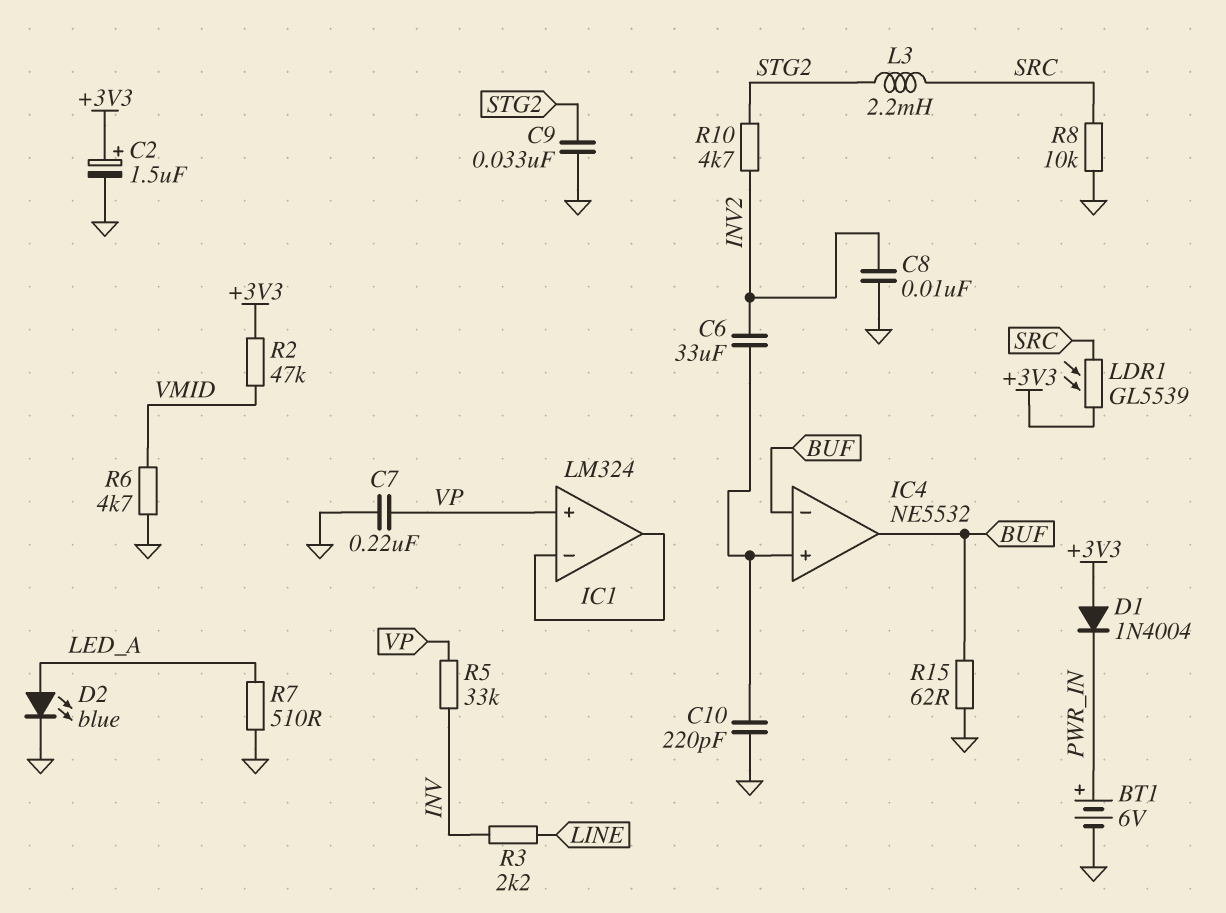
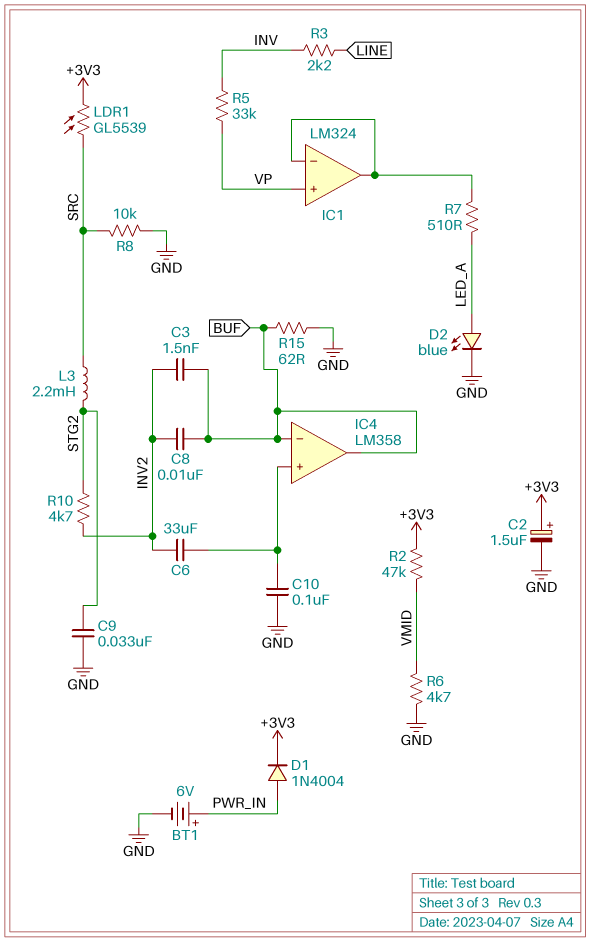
C3: none -> 1.5nF (BUF, INV2)
C7: 220nF (GND, VP) -> none
C8: 10nF (GND, INV2) -> 10nF (BUF, INV2)
C10: 220pF (GND, IC4/in+) -> 100nF (GND, IC4/in+)
D1: diode 1N4004 (A +3V3, K PWR_IN) -> diode 1N4004 (A PWR_IN, K +3V3)
IC4: NE5532 -> LM358
R7: 510 (GND, LED_A) -> 510 (IC1/in-, LED_A)

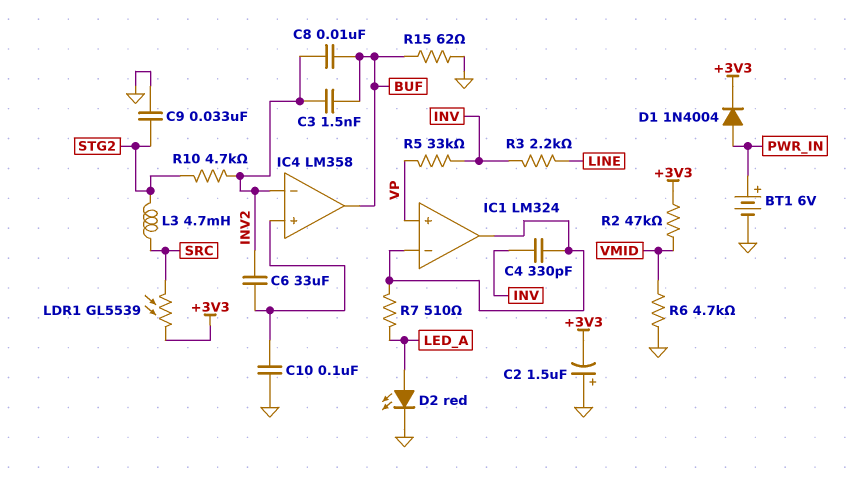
C2: 1.5uF (plus +3V3, minus GND) -> 1.5uF (plus GND, minus +3V3)
C4: none -> 330pF (IC1/in-, INV)
D2: LED blue (A LED_A, K GND) -> LED red (A LED_A, K GND)
IC4 pin in-: BUF -> INV2
L3: 2.2mH (SRC, STG2) -> 4.7mH (SRC, STG2)
R8: 10k (GND, SRC) -> none

